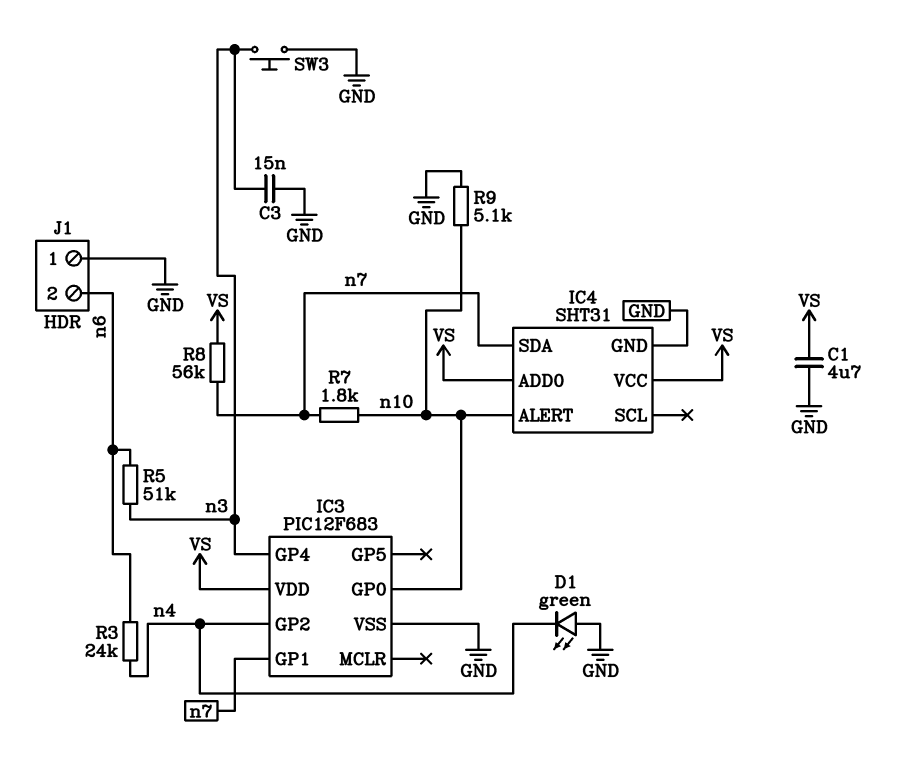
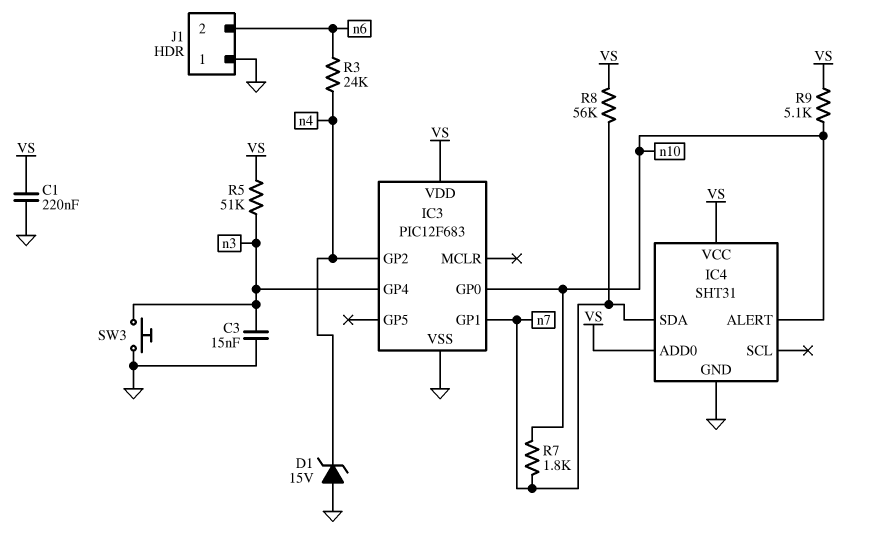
C1: 4.7uF (GND, VS) -> 220nF (GND, VS)
D1: LED green (A GND, K n4) -> zener 15V (A GND, K n4)
R5: 51k (n3, n6) -> 51k (VS, n3)
R9: 5.1k (GND, n10) -> 5.1k (VS, n10)

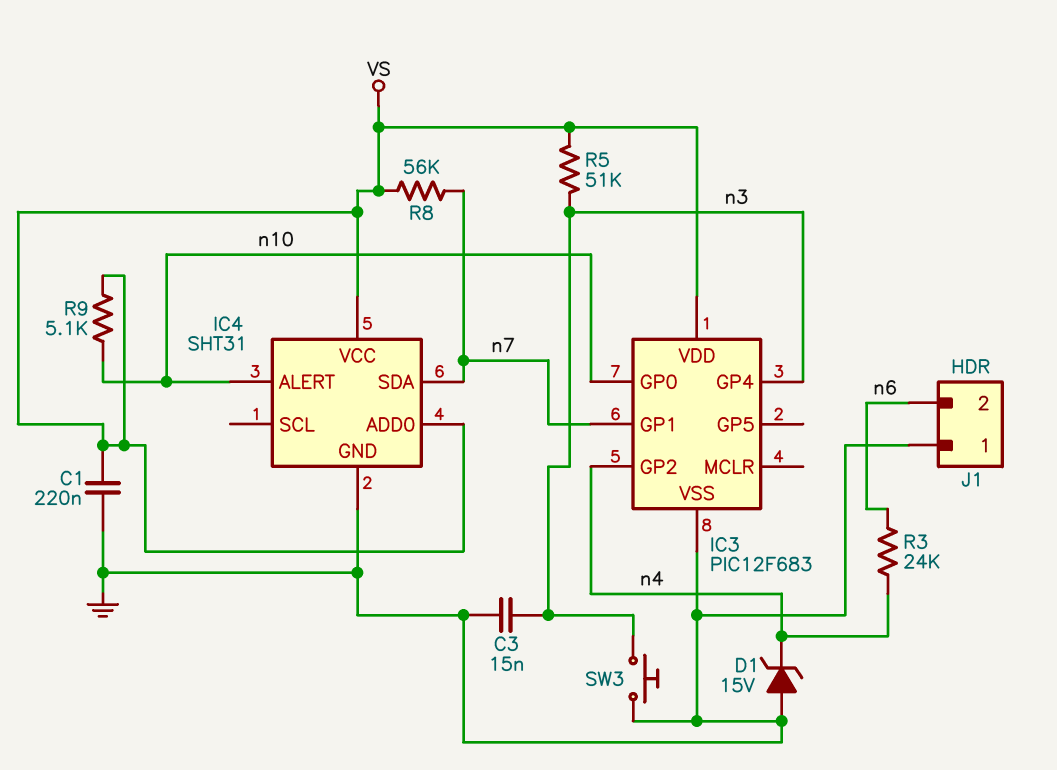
R7: 1.8k (n7, n10) -> none

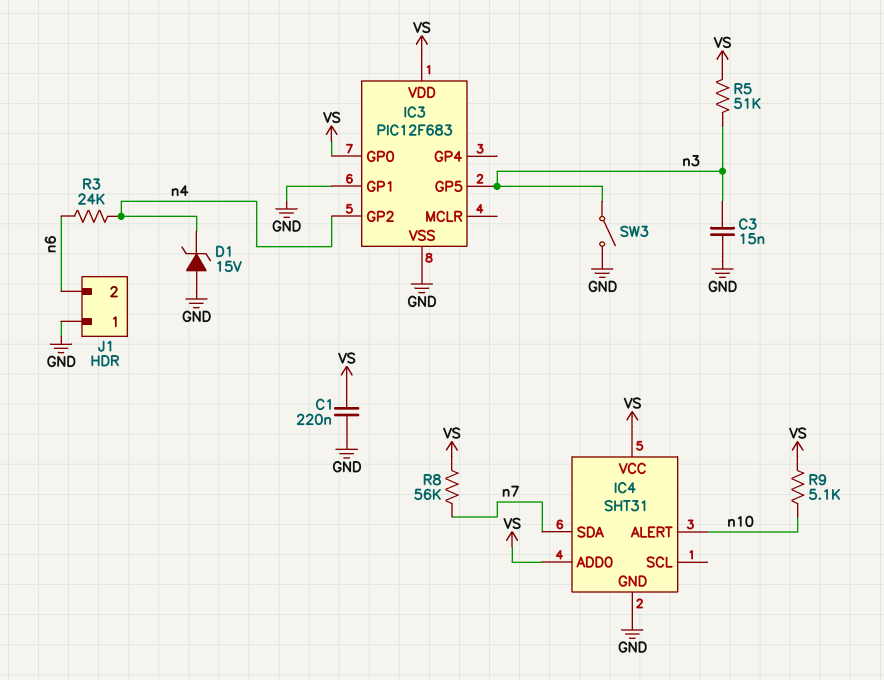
IC3 pin GP0: n10 -> VS
IC3 pin GP1: n7 -> GND
IC3 pin GP4: n3 -> none
IC3 pin GP5: none -> n3
SW3: button (GND, n3) -> switch (GND, n3)

